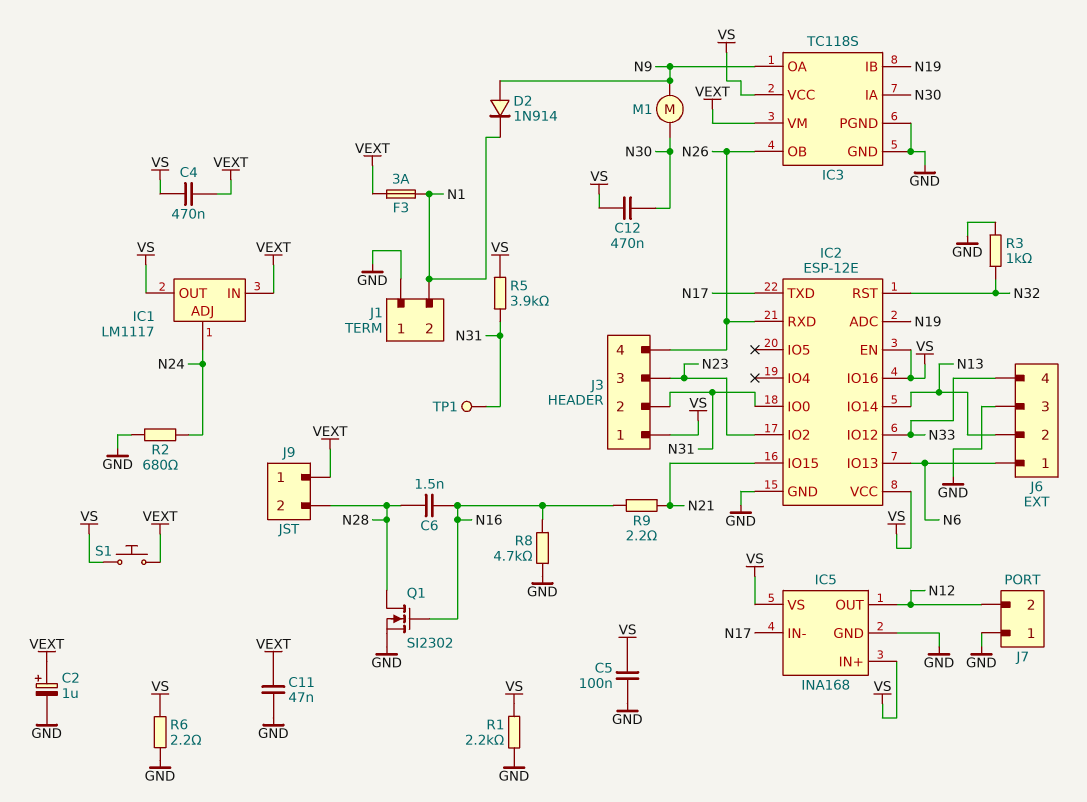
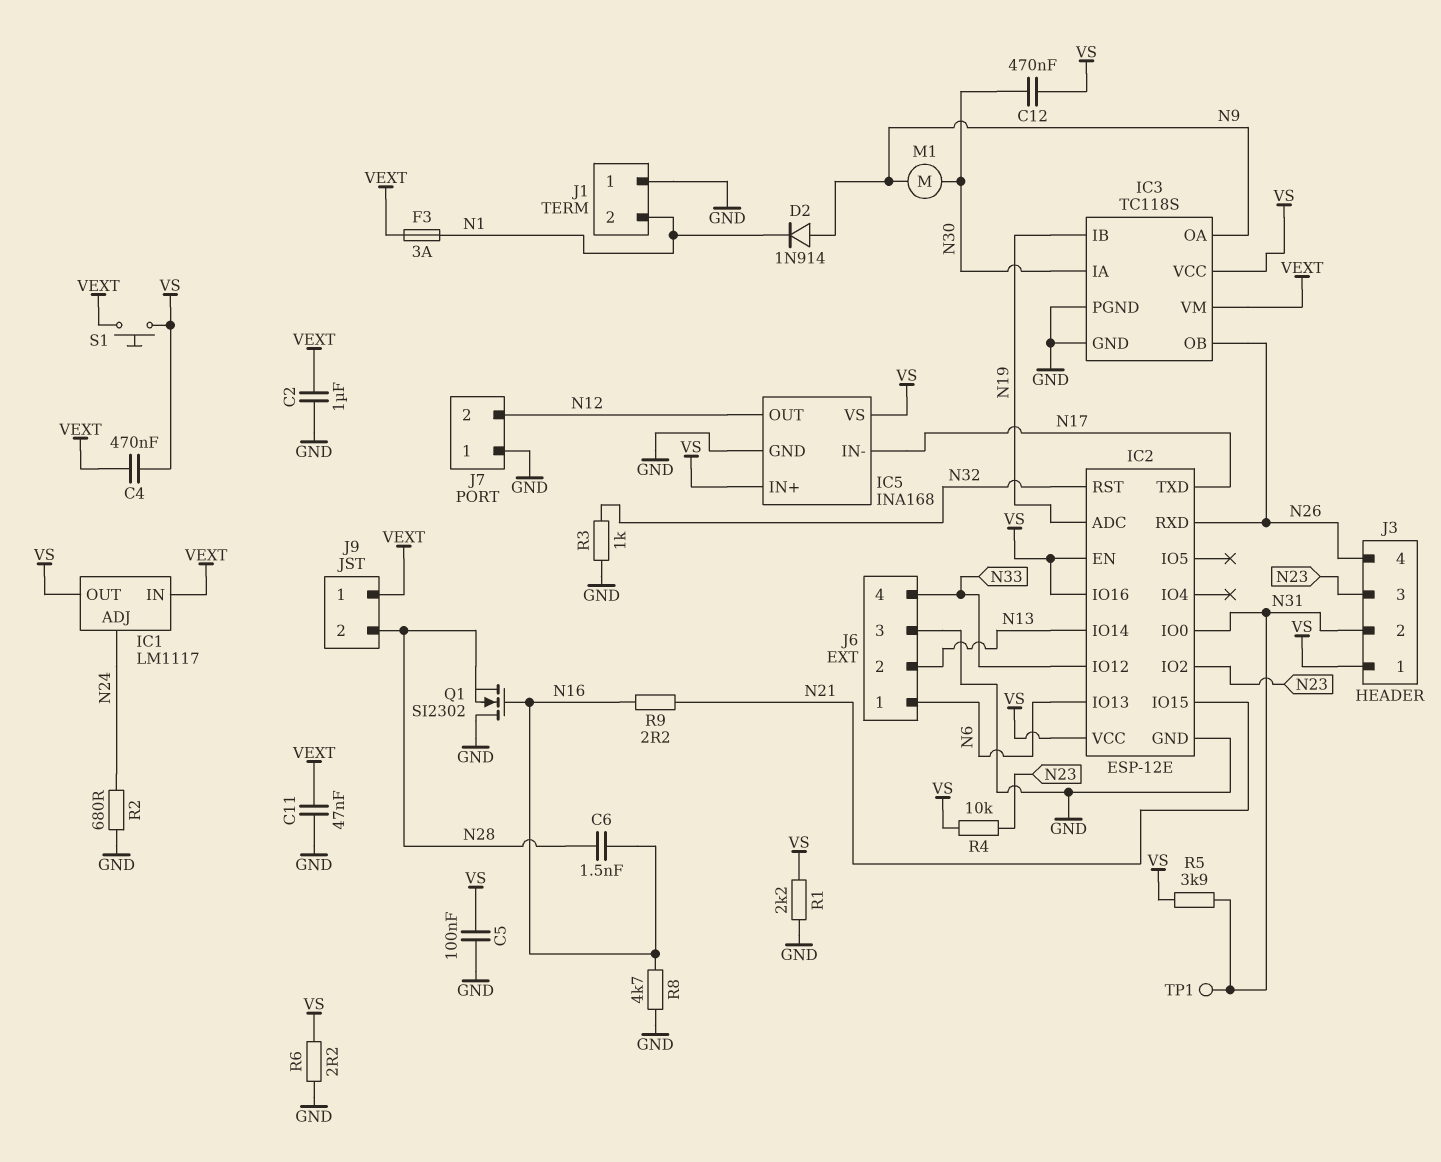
C2: 1uF (plus VEXT, minus GND) -> 1uF (GND, VEXT)
Q1: NMOS SI2302 (G N16, D N28, S GND) -> NMOS SI2302 (G N16, D GND, S N28)
R4: none -> 10k (N23, VS)

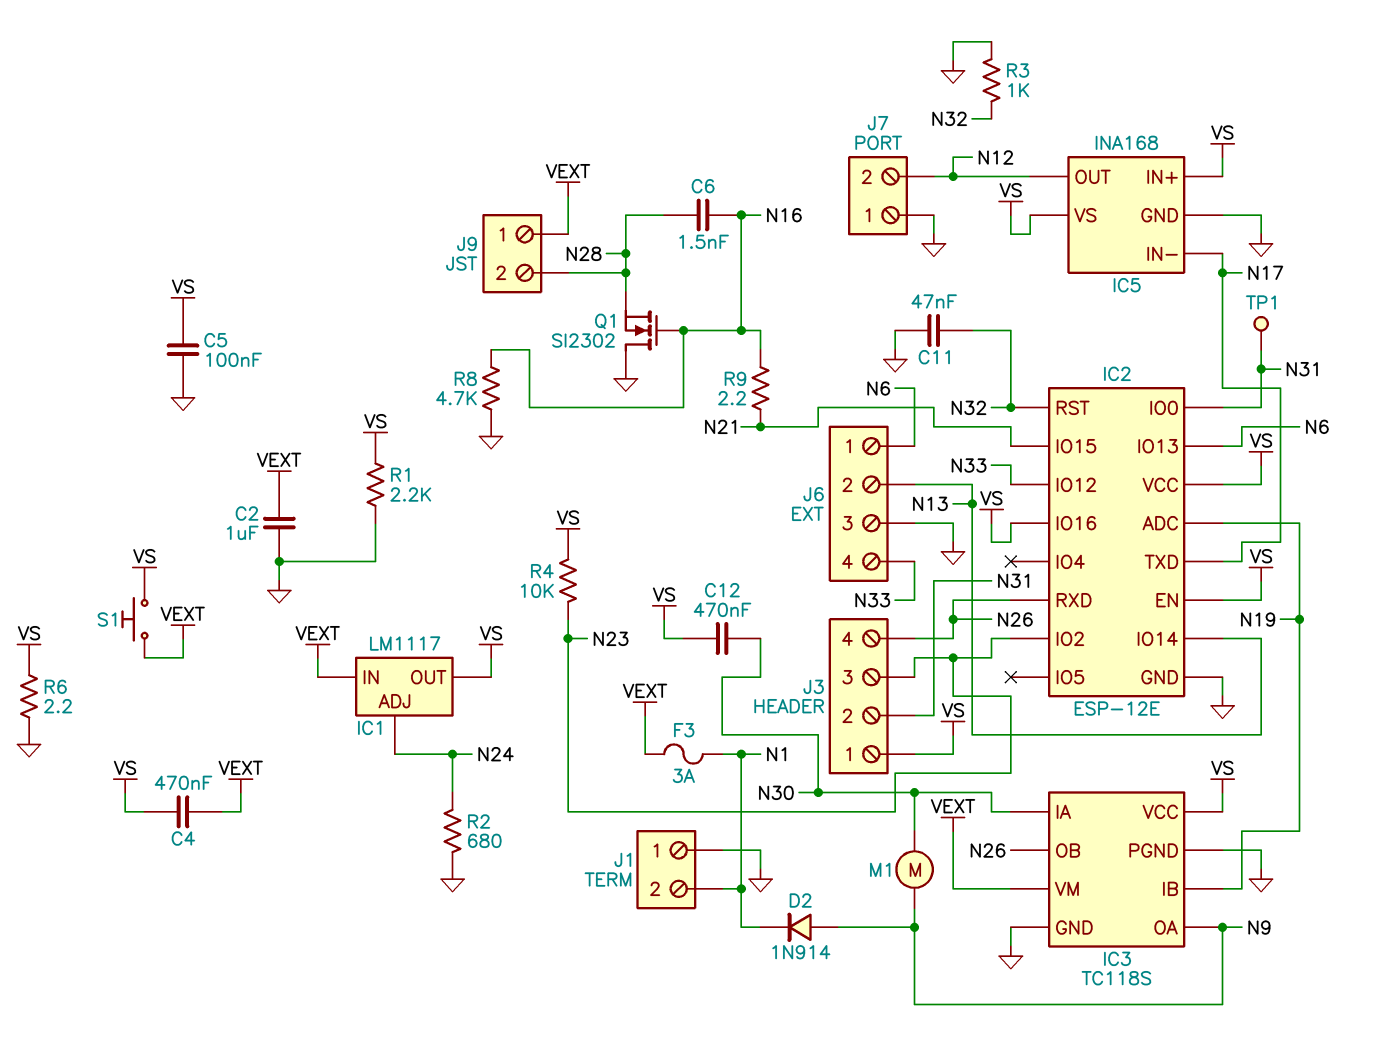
C11: 47nF (GND, VEXT) -> 47nF (GND, N32)
R5: 3.9k (N31, VS) -> none

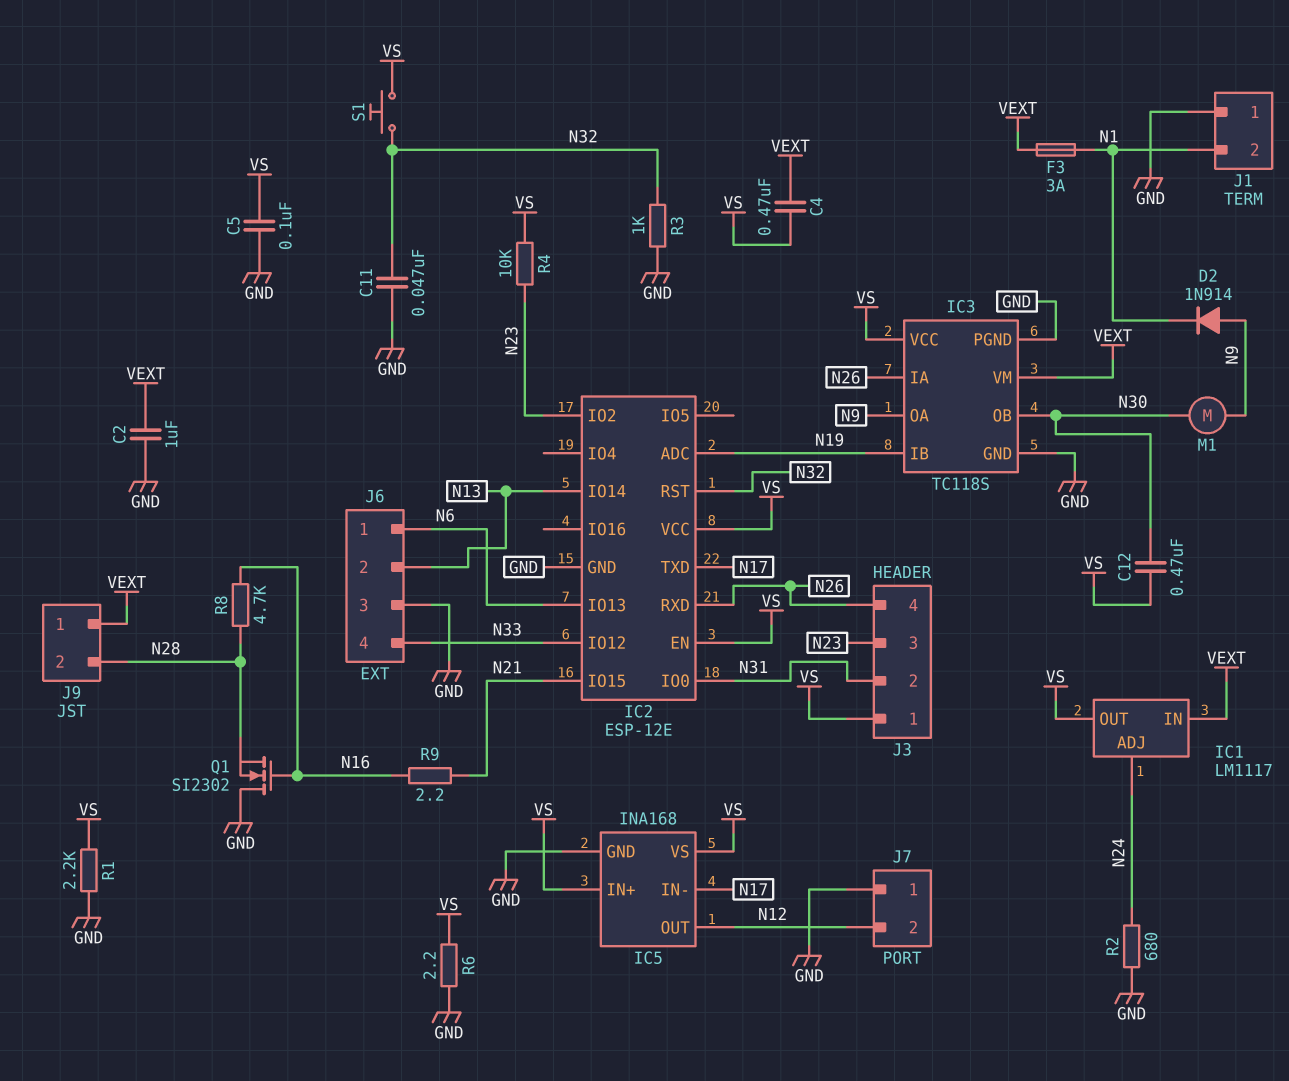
C6: 1.5nF (N16, N28) -> none
IC2 pin IO16: VS -> none
IC3 pin IA: N30 -> N26
IC3 pin OB: N26 -> N30
R8: 4.7k (GND, N16) -> 4.7k (N16, N28)
S1: button (VEXT, VS) -> button (N32, VS)
TP1: test point (N31) -> none

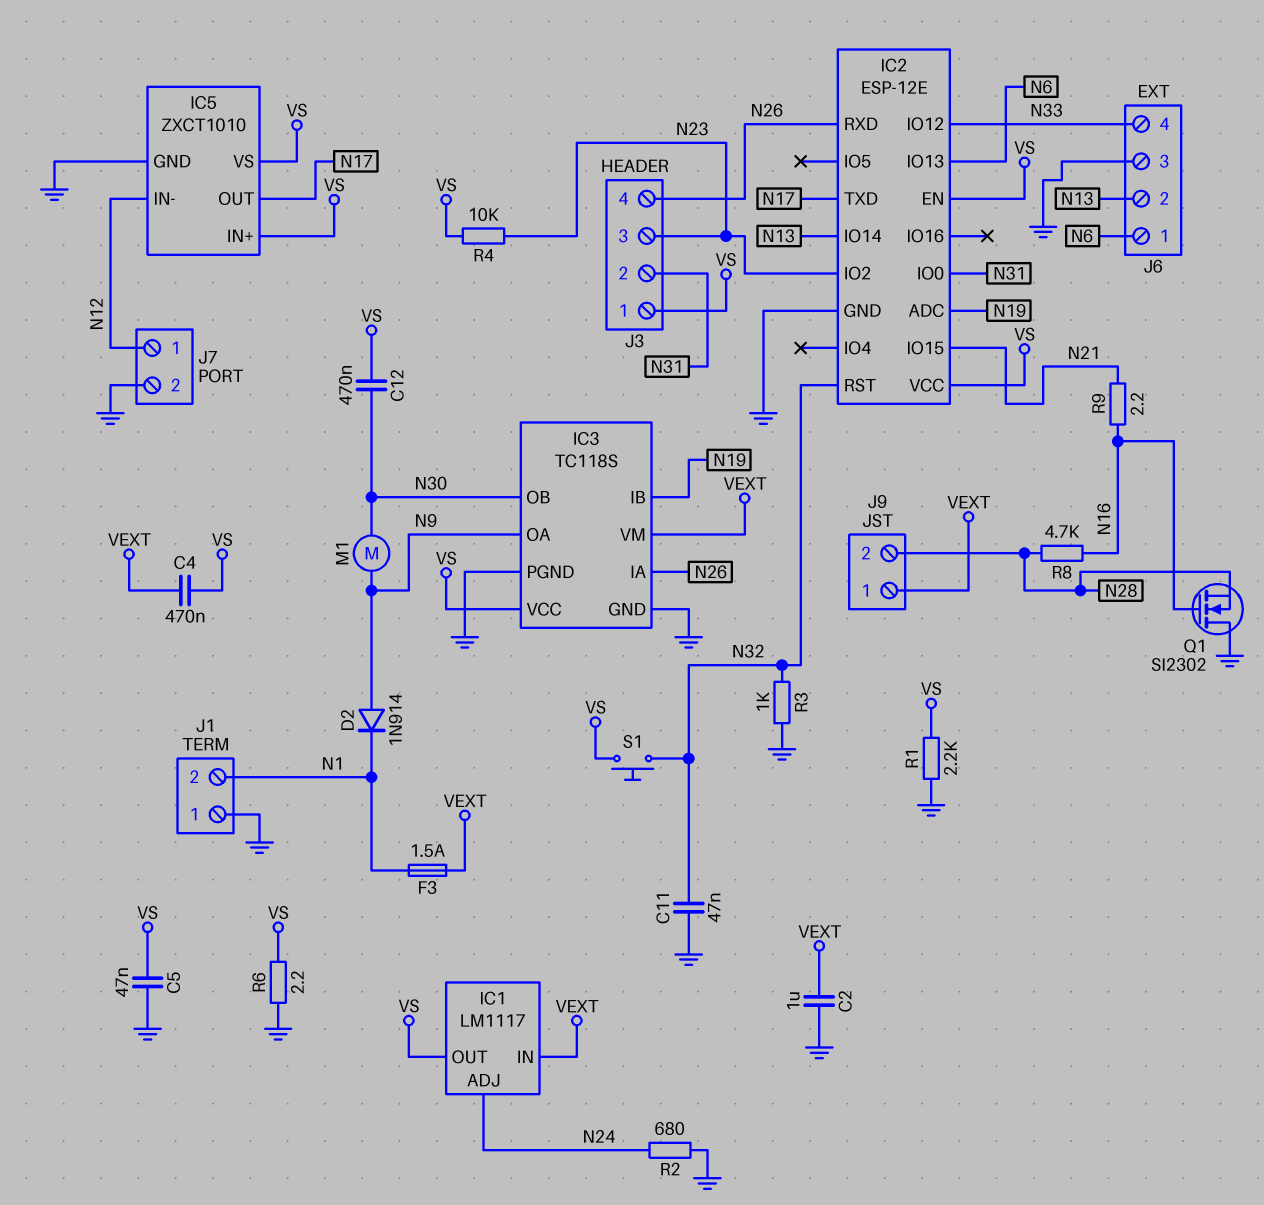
C5: 100nF (GND, VS) -> 47nF (GND, VS)
F3: 3A (N1, VEXT) -> 1.5A (N1, VEXT)
IC5: INA168 -> ZXCT1010
IC5 pin IN-: N17 -> N12
IC5 pin OUT: N12 -> N17
J7 pin 1: GND -> N12
J7 pin 2: N12 -> GND

